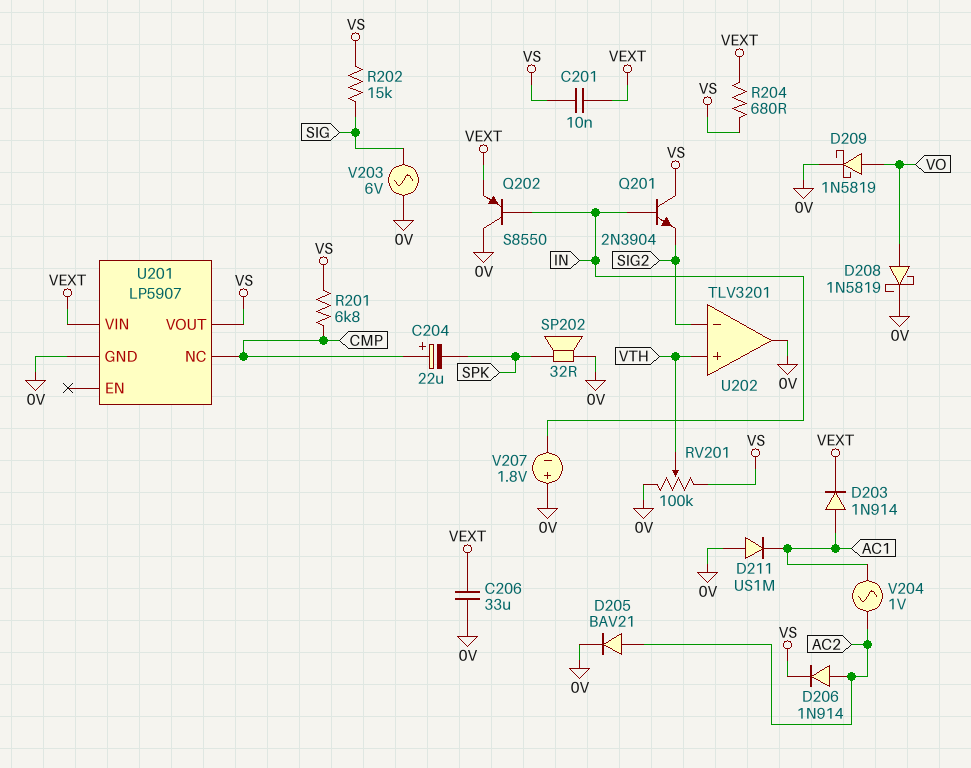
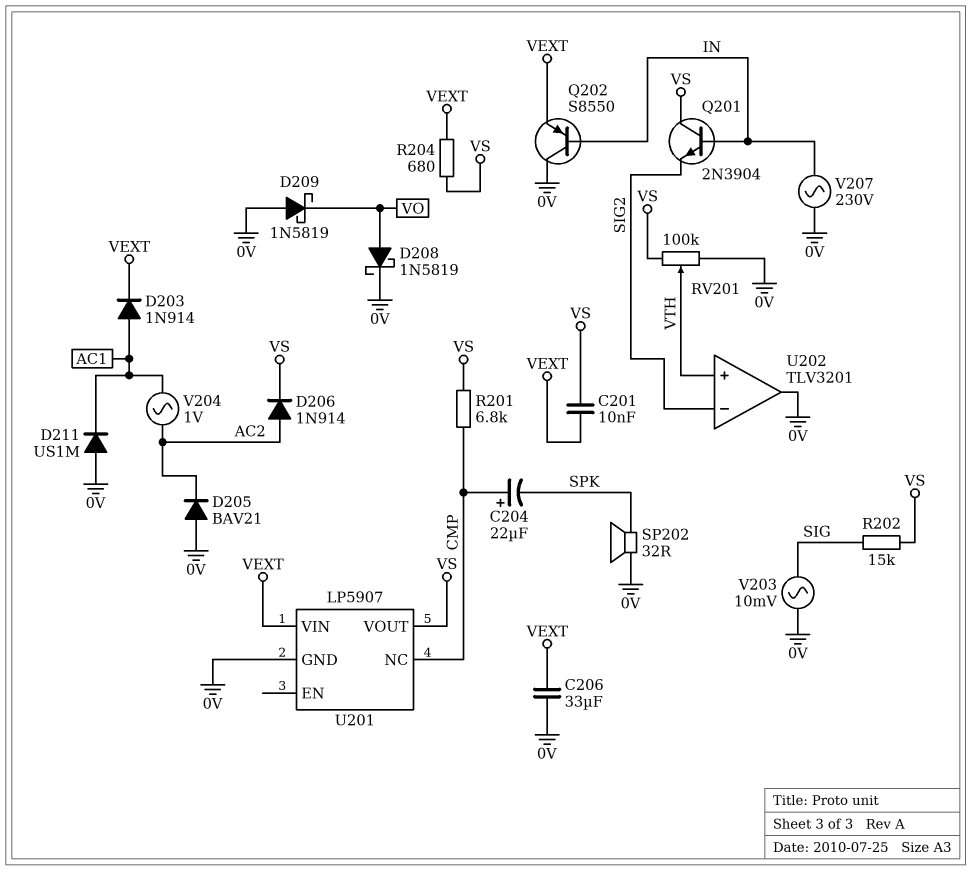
D205: diode BAV21 (A AC2, K 0V) -> diode BAV21 (A 0V, K AC2)
D209: schottky 1N5819 (A VO, K 0V) -> schottky 1N5819 (A 0V, K VO)
V203: AC 6V (0V, SIG) -> AC 10mV (0V, SIG)
V207: 1.8V (plus 0V, minus IN) -> AC 230V (0V, IN)

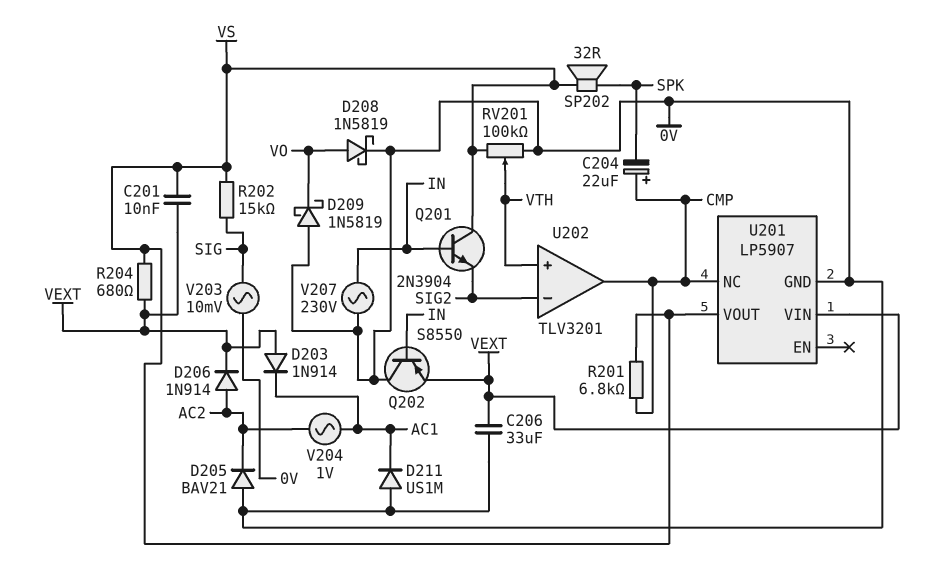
D203: diode 1N914 (A AC1, K VEXT) -> diode 1N914 (A VEXT, K AC1)
D206: diode 1N914 (A AC2, K VS) -> diode 1N914 (A AC2, K VEXT)
SP202: speaker 32R (0V, SPK) -> speaker 32R (SPK, VS)
U202 pin out: 0V -> CMP

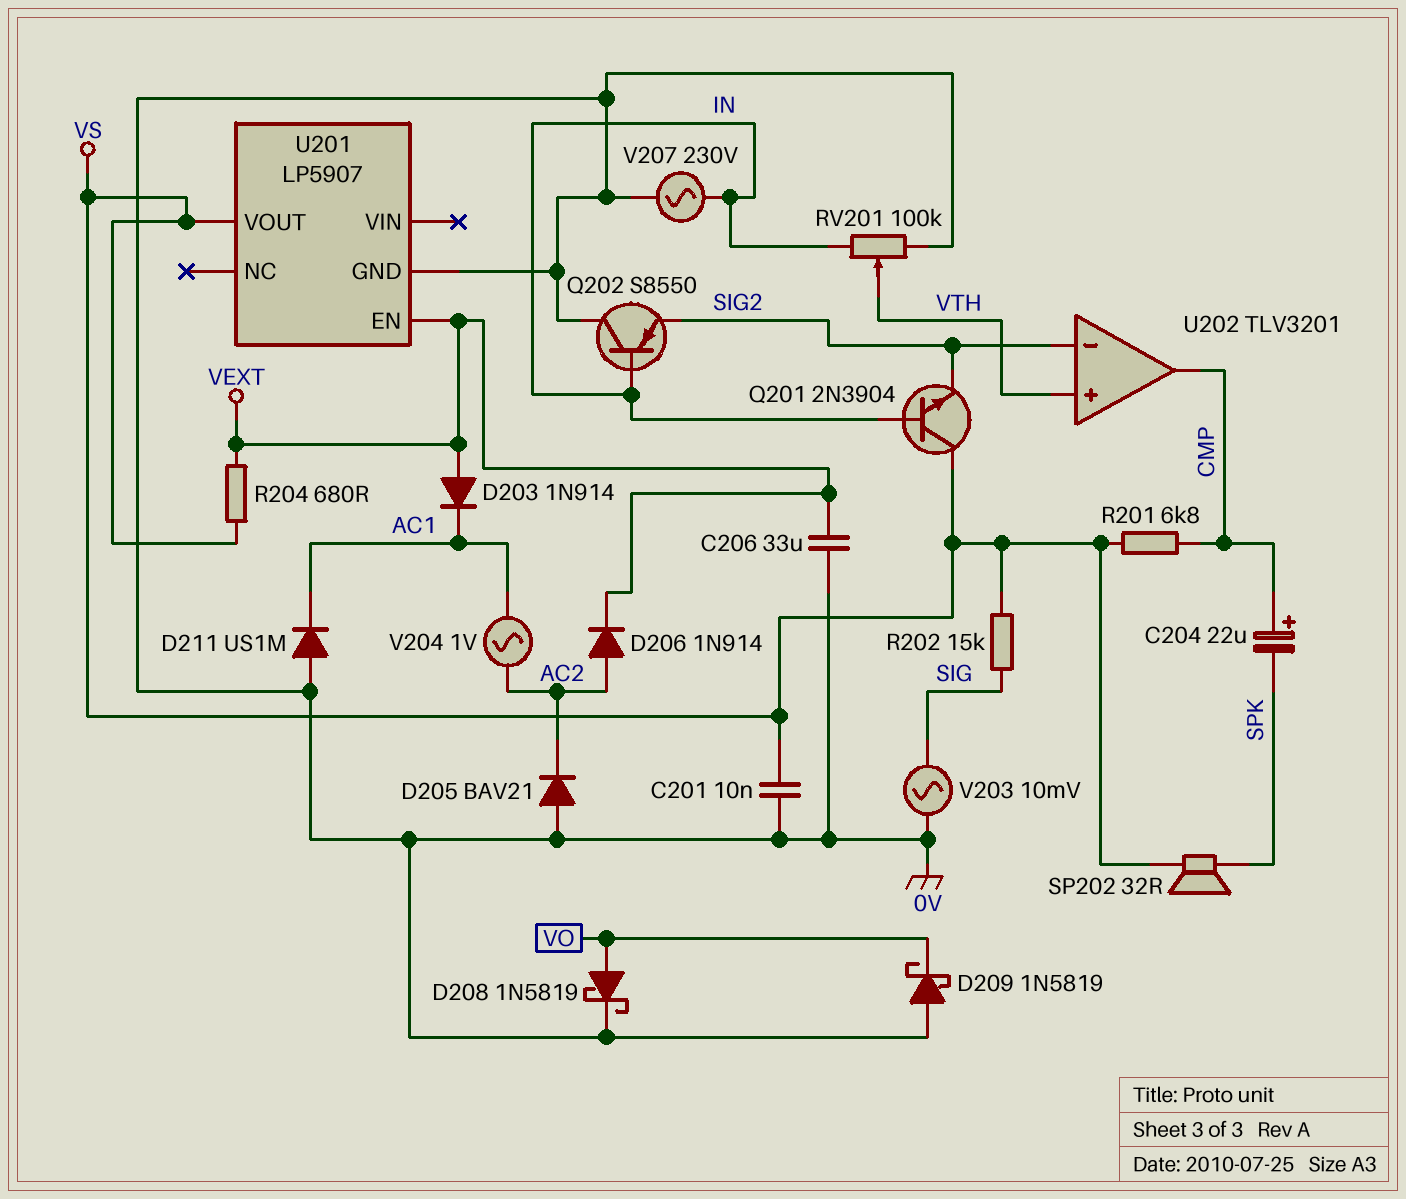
C201: 10nF (VEXT, VS) -> 10nF (0V, VS)
Q202: PNP S8550 (B IN, C 0V, E VEXT) -> PNP S8550 (B IN, C 0V, E SIG2)
RV201: 100k (0V, VS, wiper VTH) -> 100k (0V, IN, wiper VTH)
U201 pin EN: none -> VEXT
U201 pin NC: CMP -> none
U201 pin VIN: VEXT -> none

